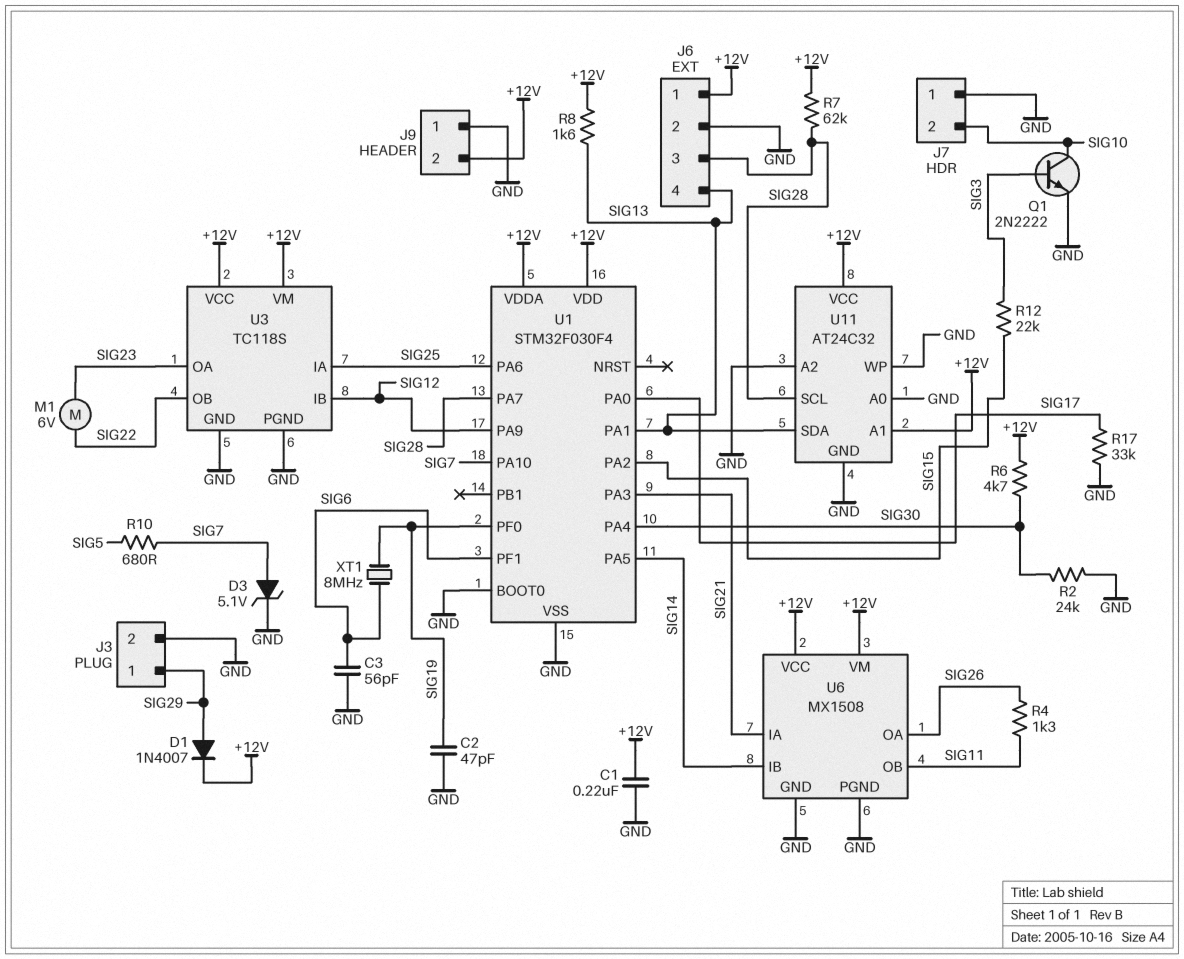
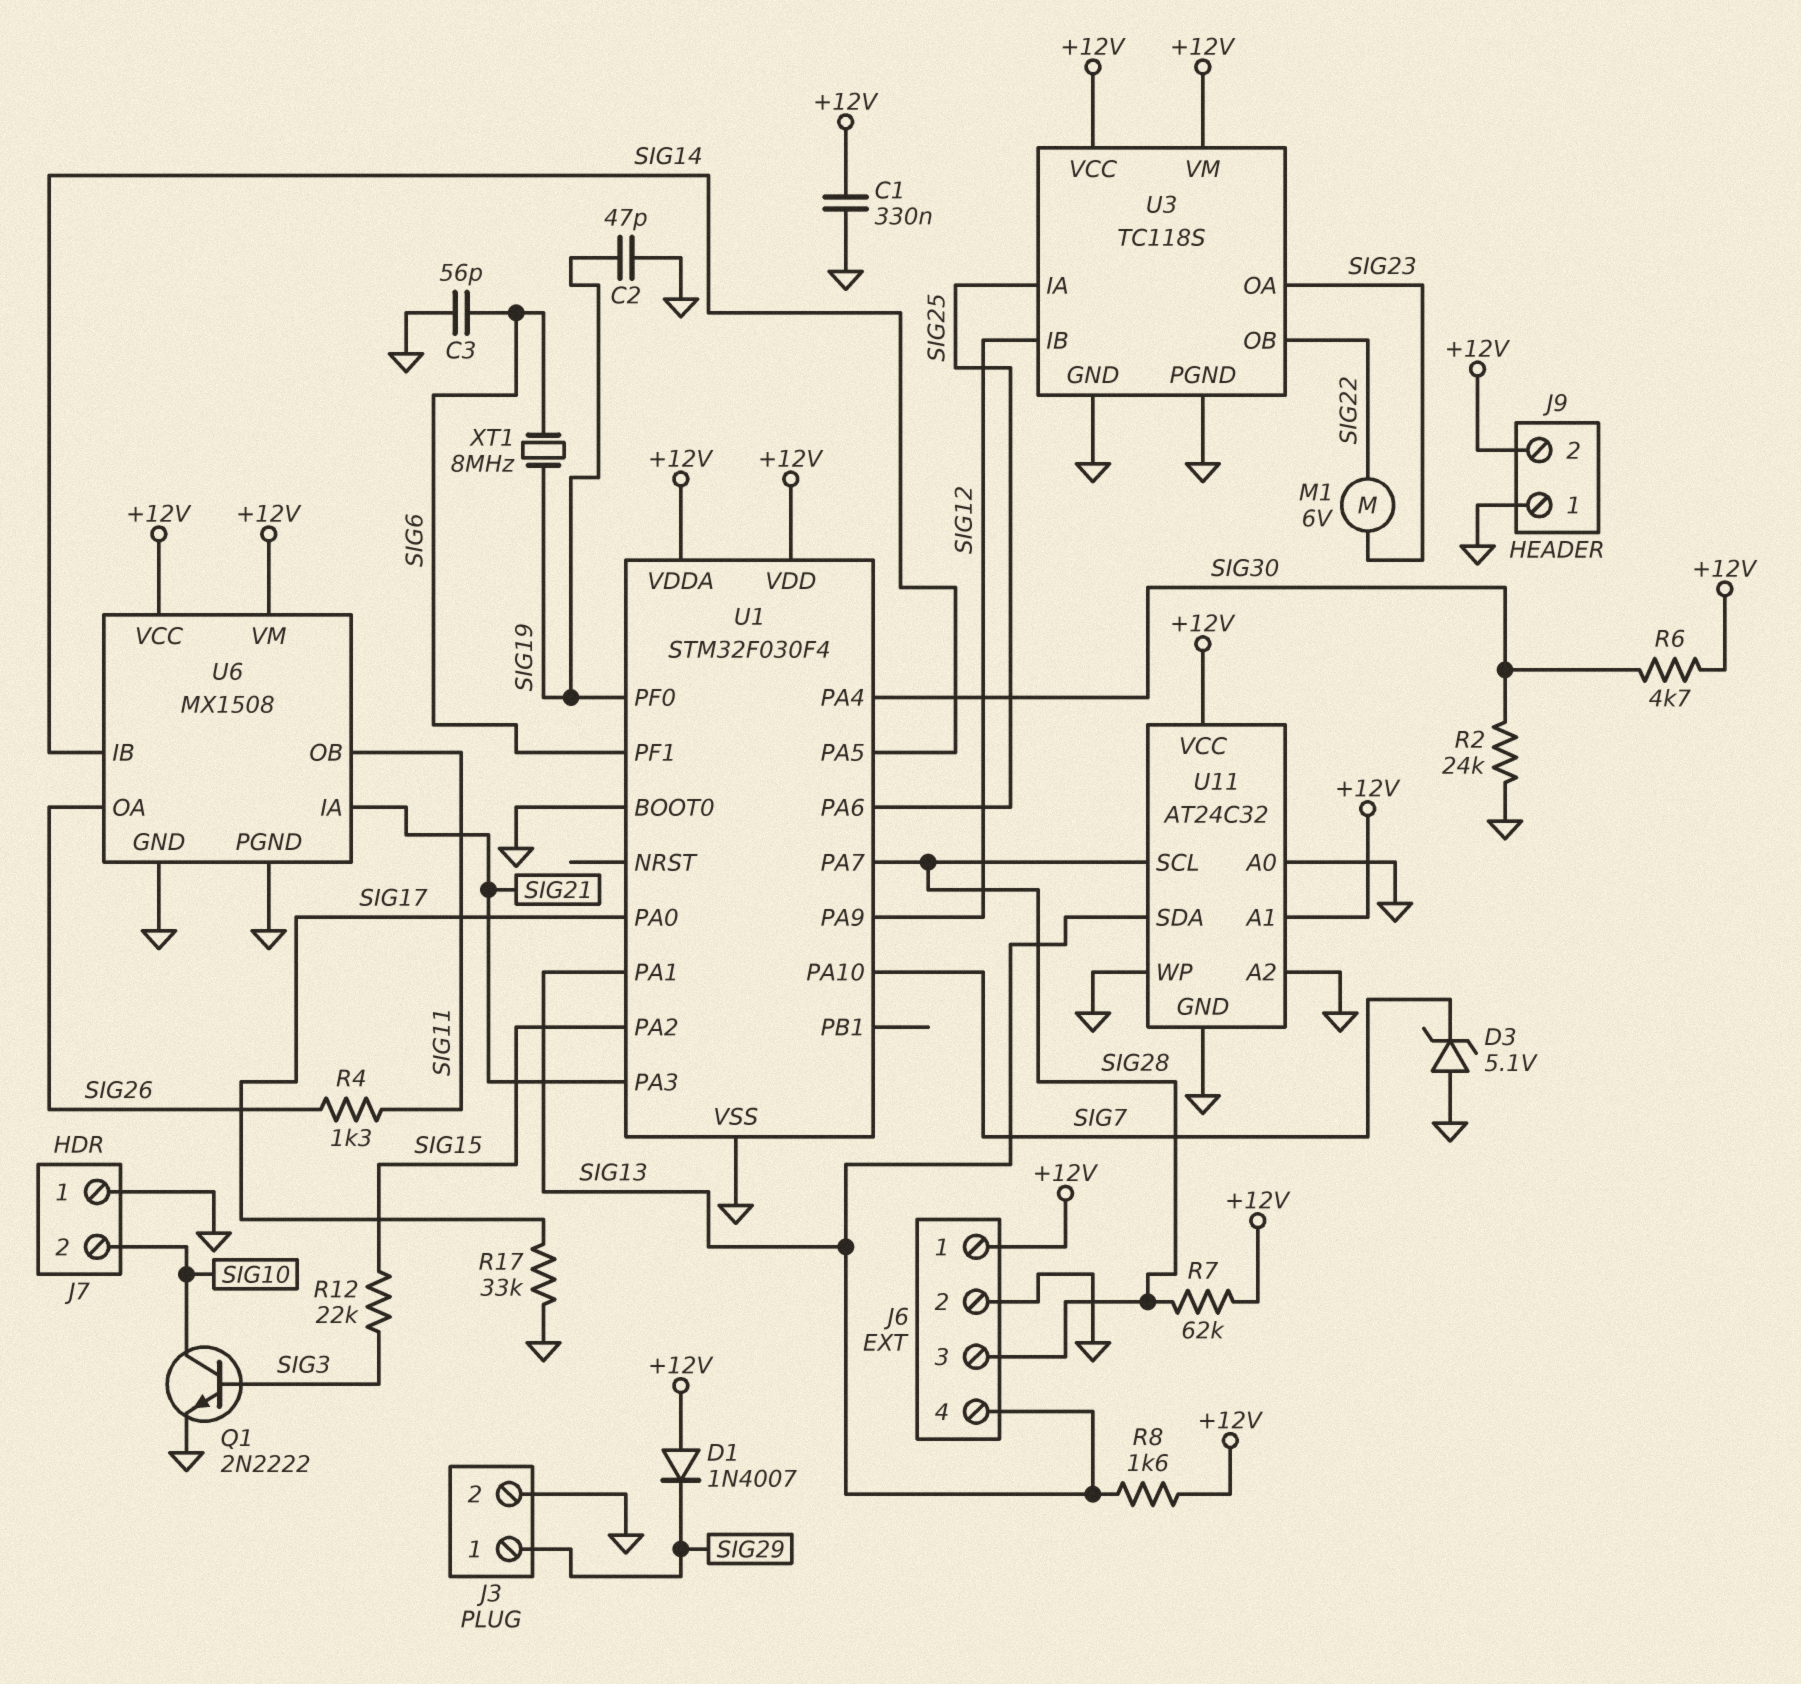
C1: 220nF (+12V, GND) -> 330nF (+12V, GND)
D1: diode 1N4007 (A SIG29, K +12V) -> diode 1N4007 (A +12V, K SIG29)
D3: zener 5.1V (A SIG7, K GND) -> zener 5.1V (A GND, K SIG7)
R10: 680 (SIG5, SIG7) -> none

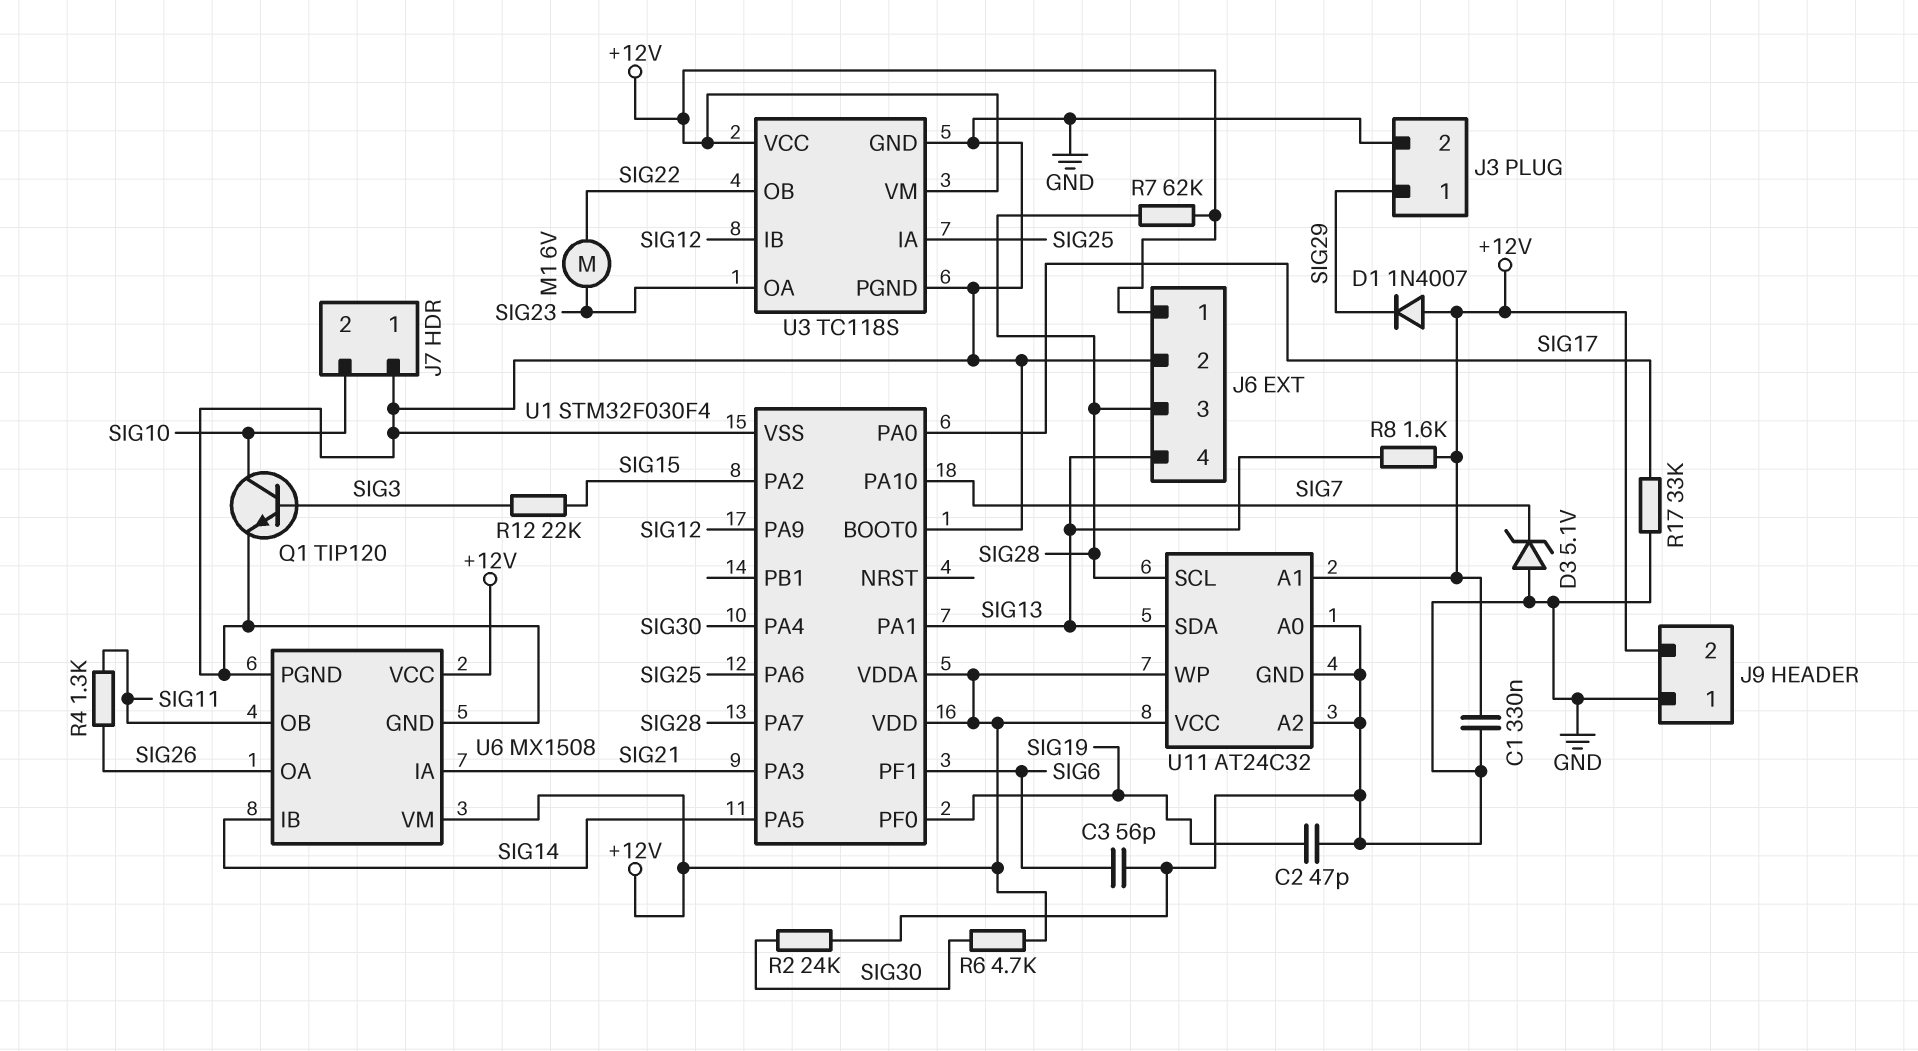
Q1: NPN 2N2222 (B SIG3, C SIG10, E GND) -> NPN TIP120 (B SIG3, C SIG10, E GND)
U11 pin WP: GND -> +12V
XT1: 8MHz (SIG6, SIG19) -> none

